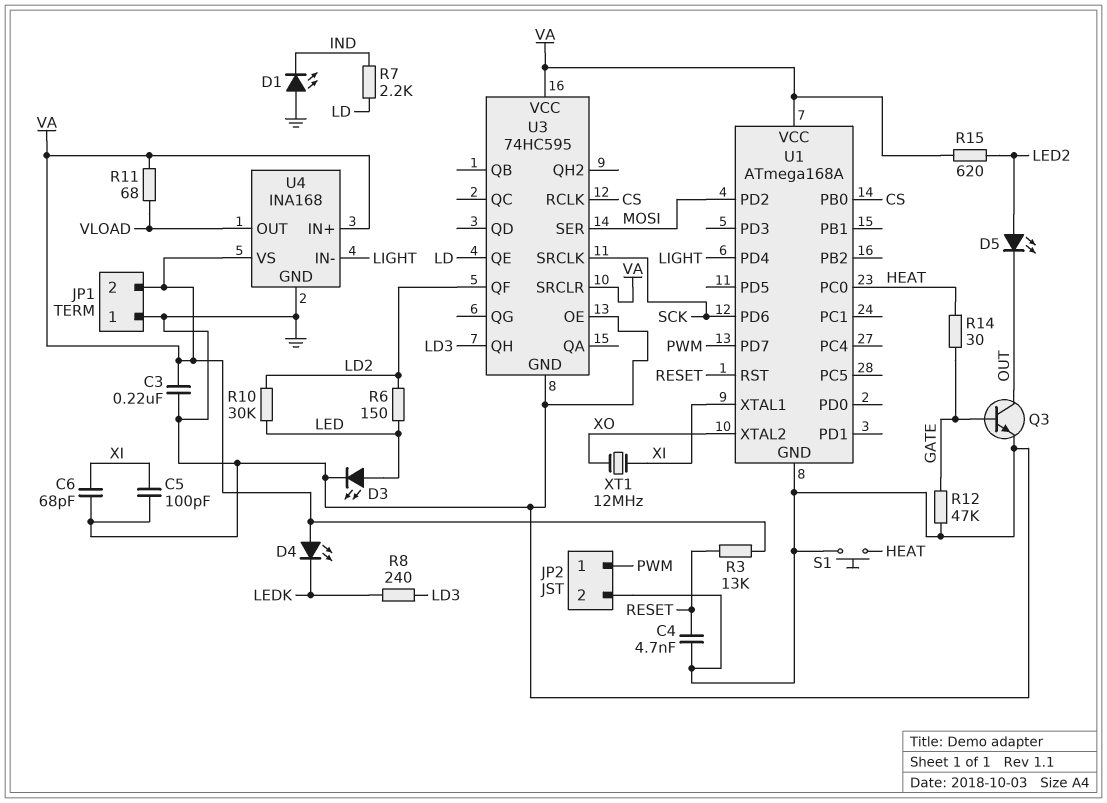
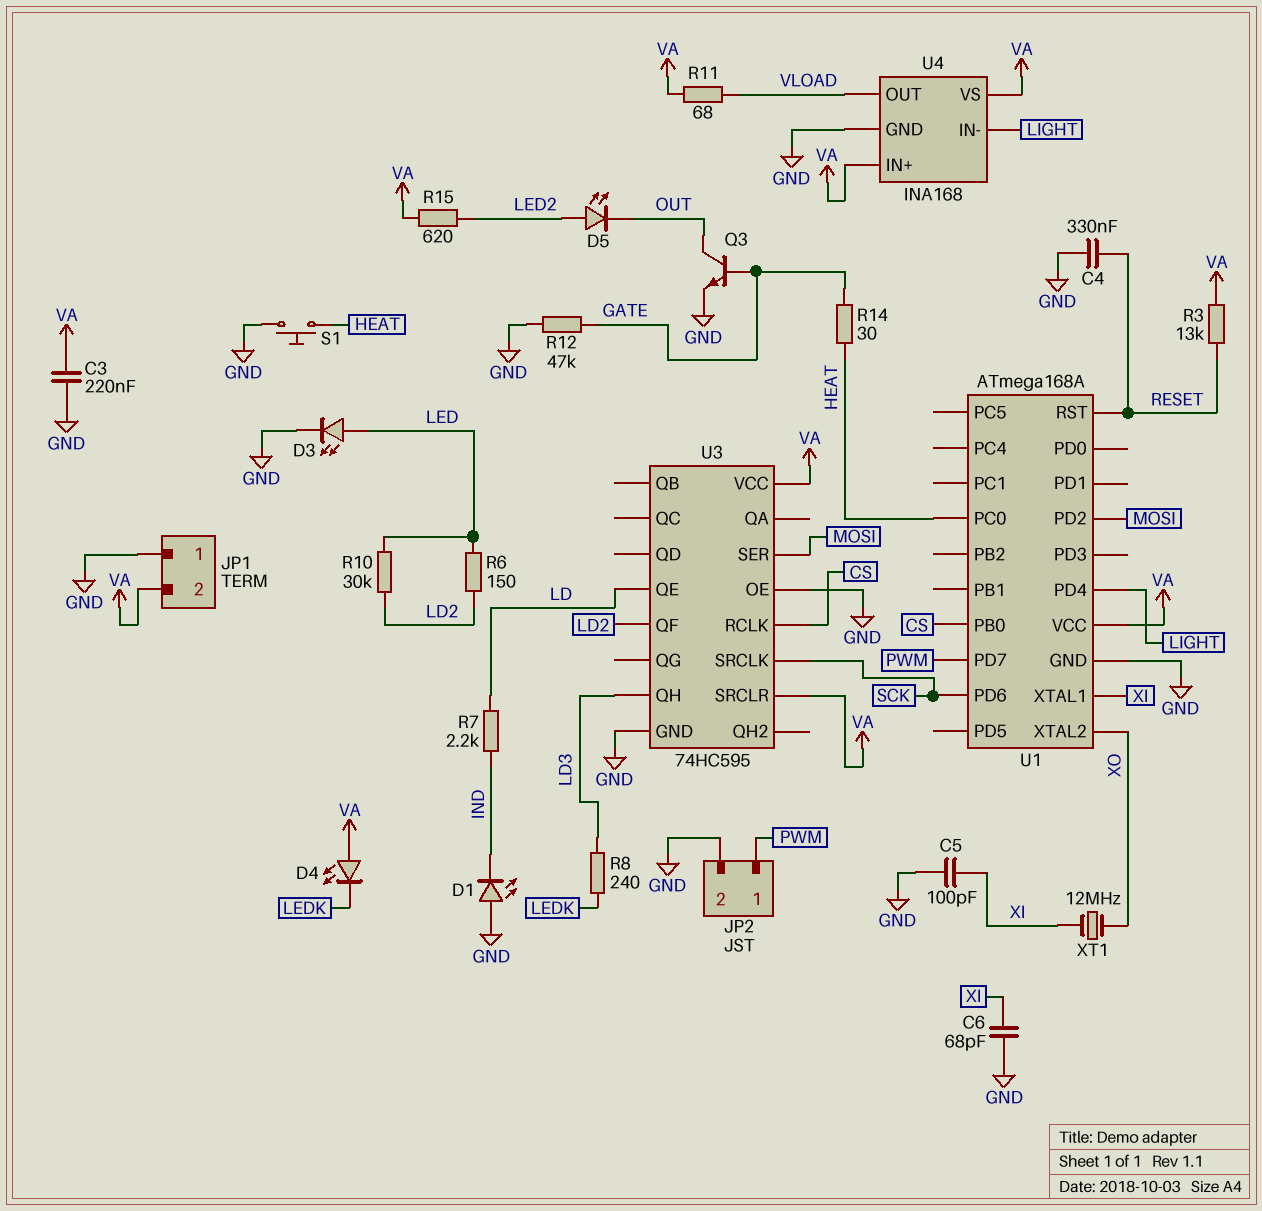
C4: 4.7nF (GND, RESET) -> 330nF (GND, RESET)

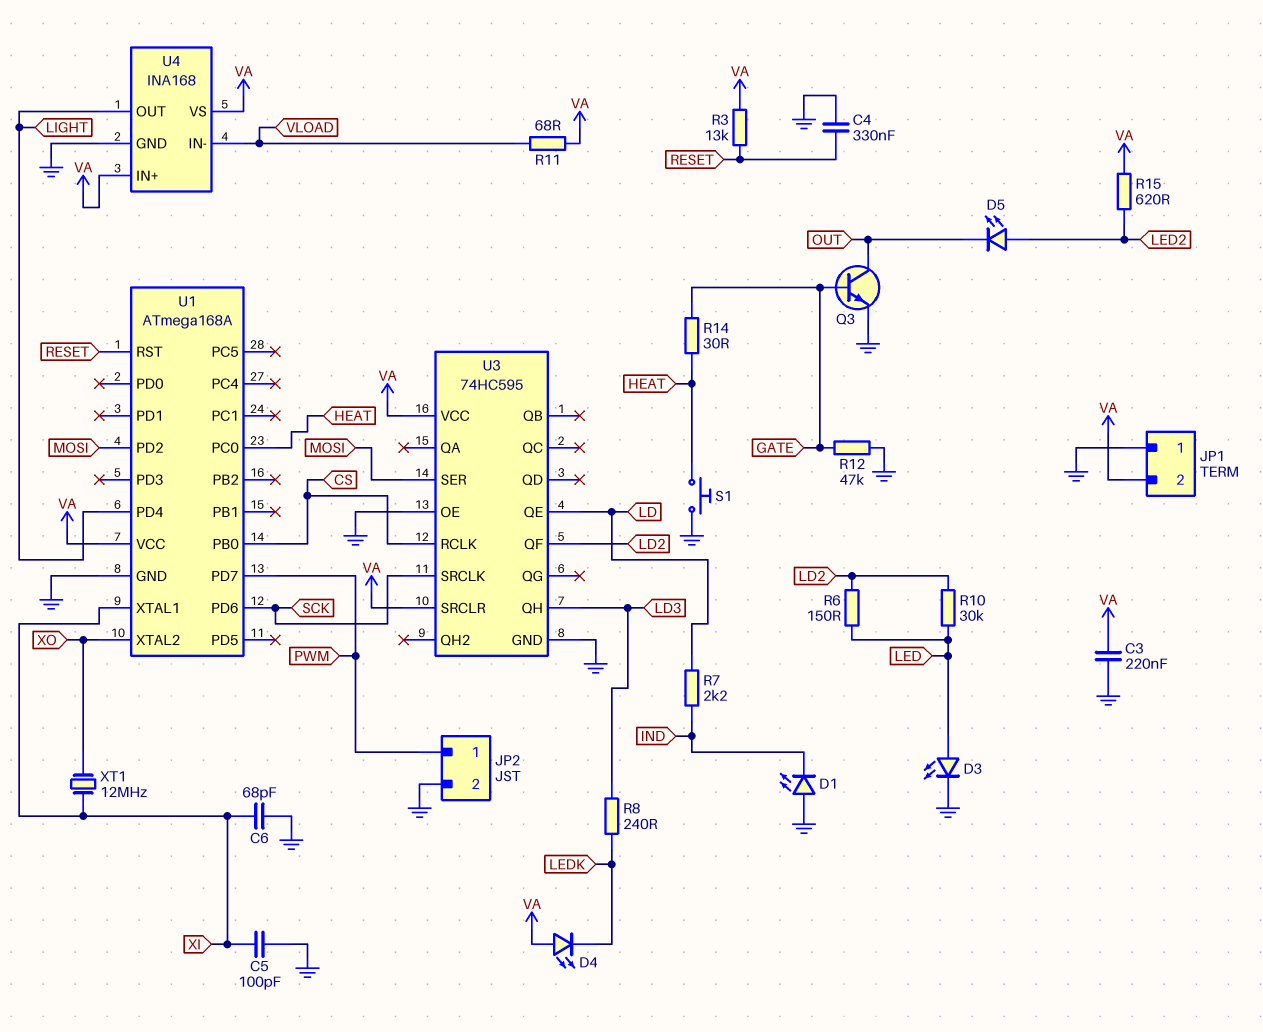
U4 pin IN-: LIGHT -> VLOAD
U4 pin OUT: VLOAD -> LIGHT

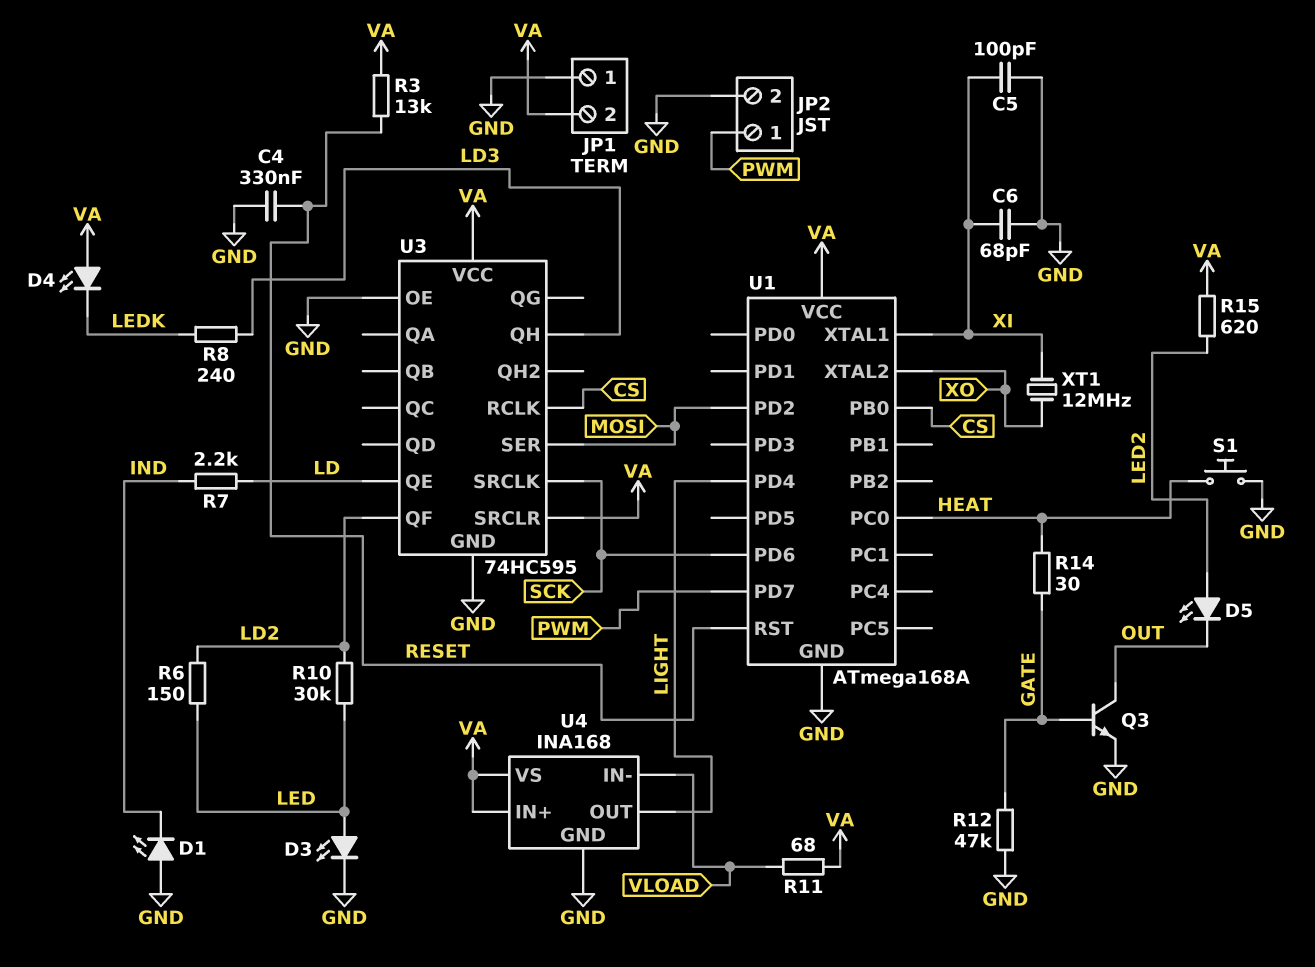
C3: 220nF (GND, VA) -> none

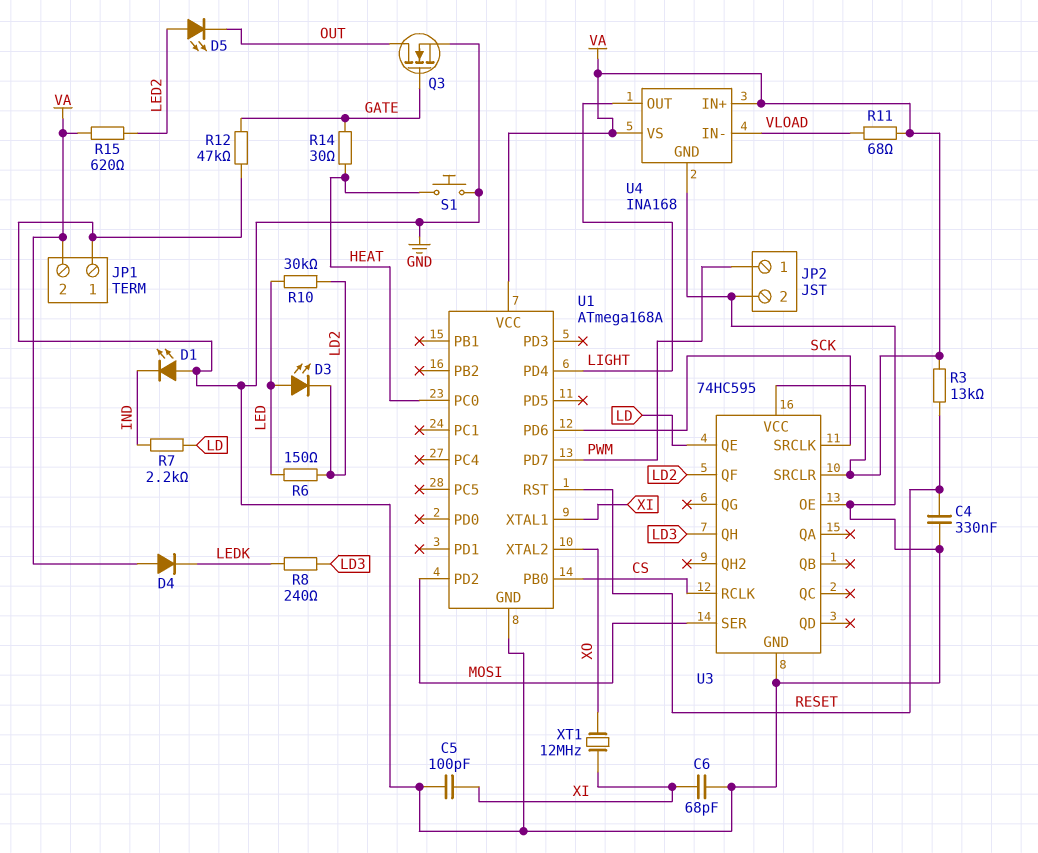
D3: LED (A LED, K GND) -> LED (A LED, K LD2)
D4: LED (A VA, K LEDK) -> diode (A VA, K LEDK)
Q3: NPN (B GATE, C OUT, E GND) -> NMOS (G GATE, D OUT, S GND)

